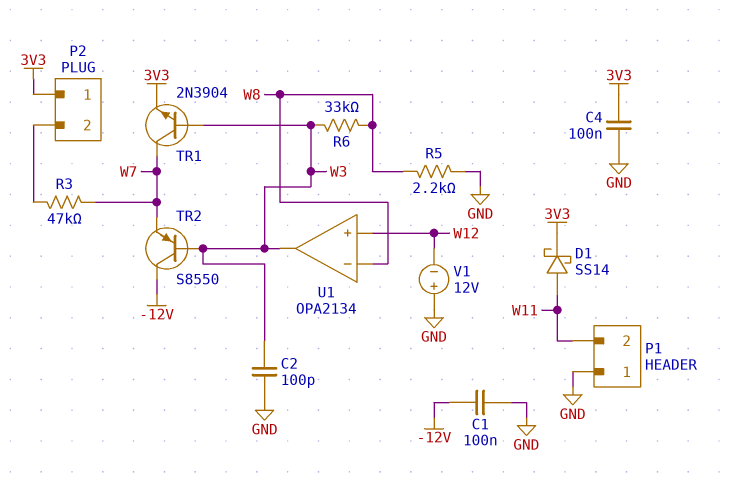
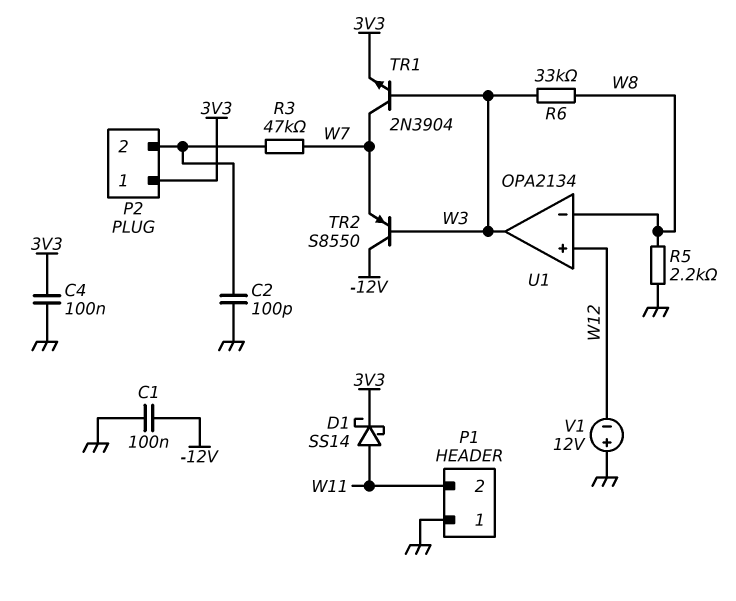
C2: 100pF (GND, W3) -> 100pF (GND, P2/2)

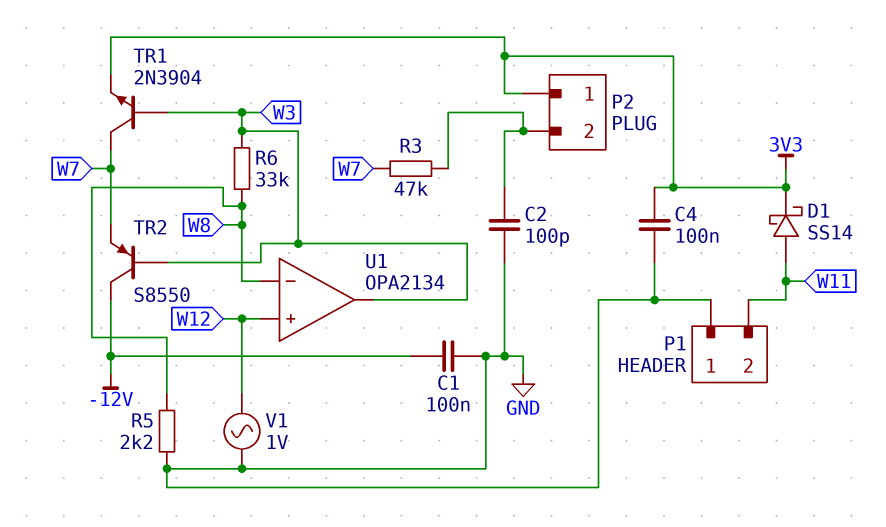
V1: 12V (plus GND, minus W12) -> AC 1V (GND, W12)

